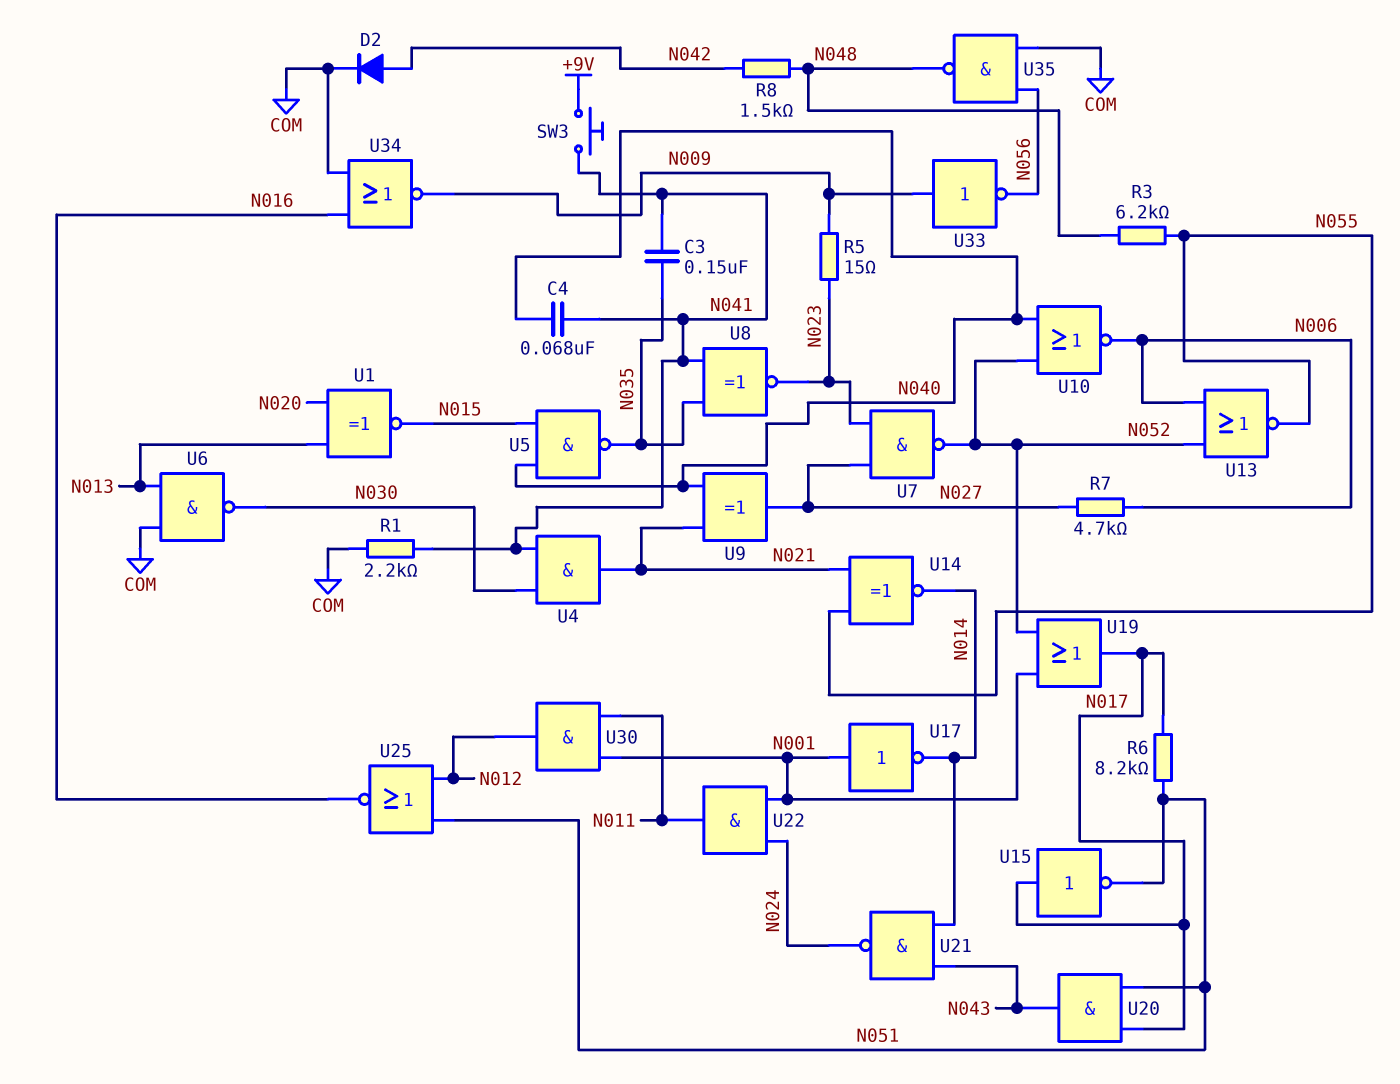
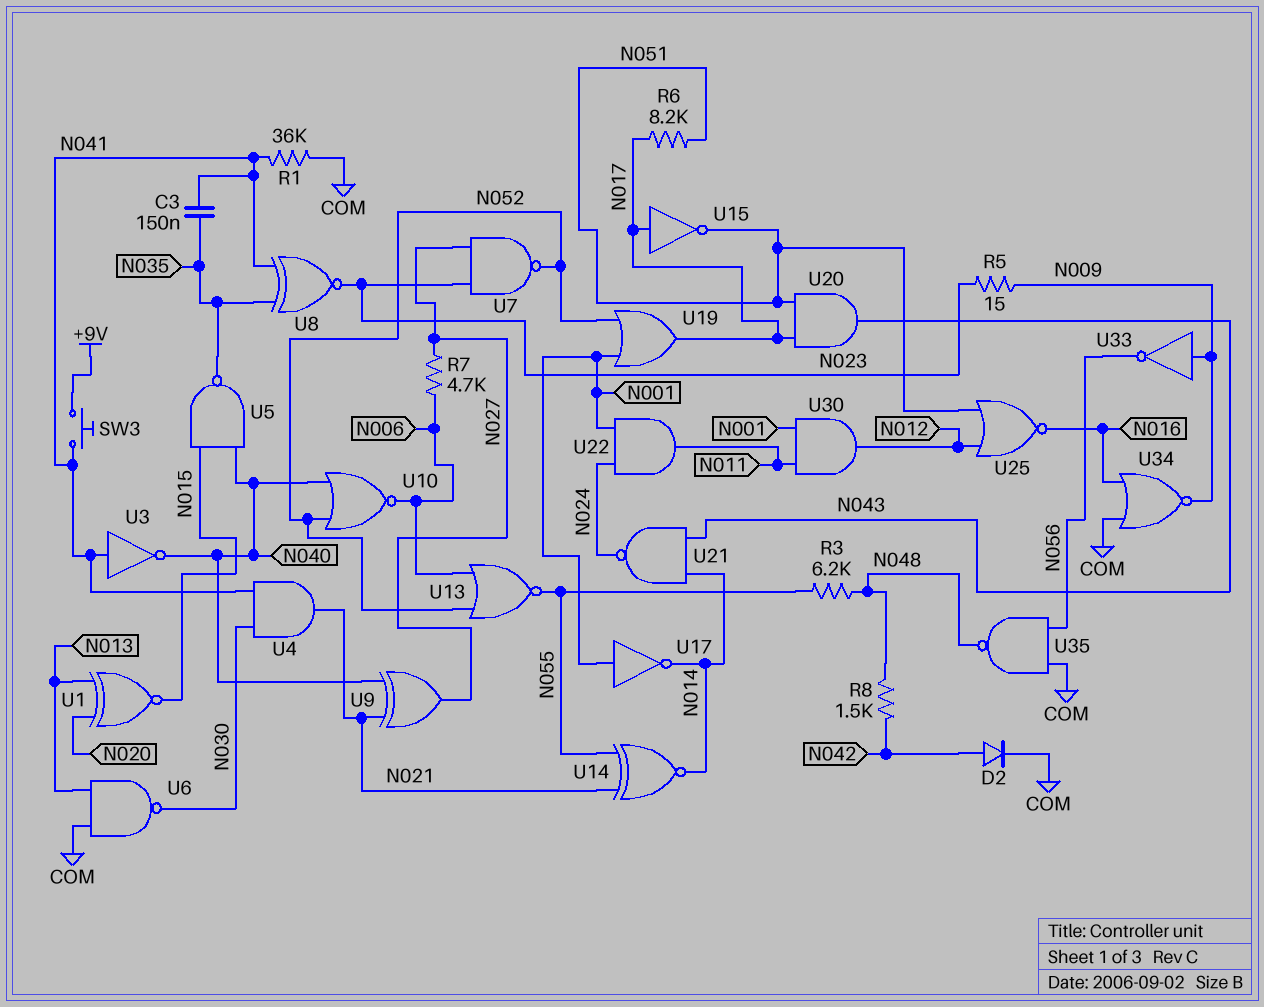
C4: 68nF (N040, N041) -> none
R1: 2.2k (COM, N041) -> 36k (COM, N041)
U3: none -> NOT (in N041, out N040)

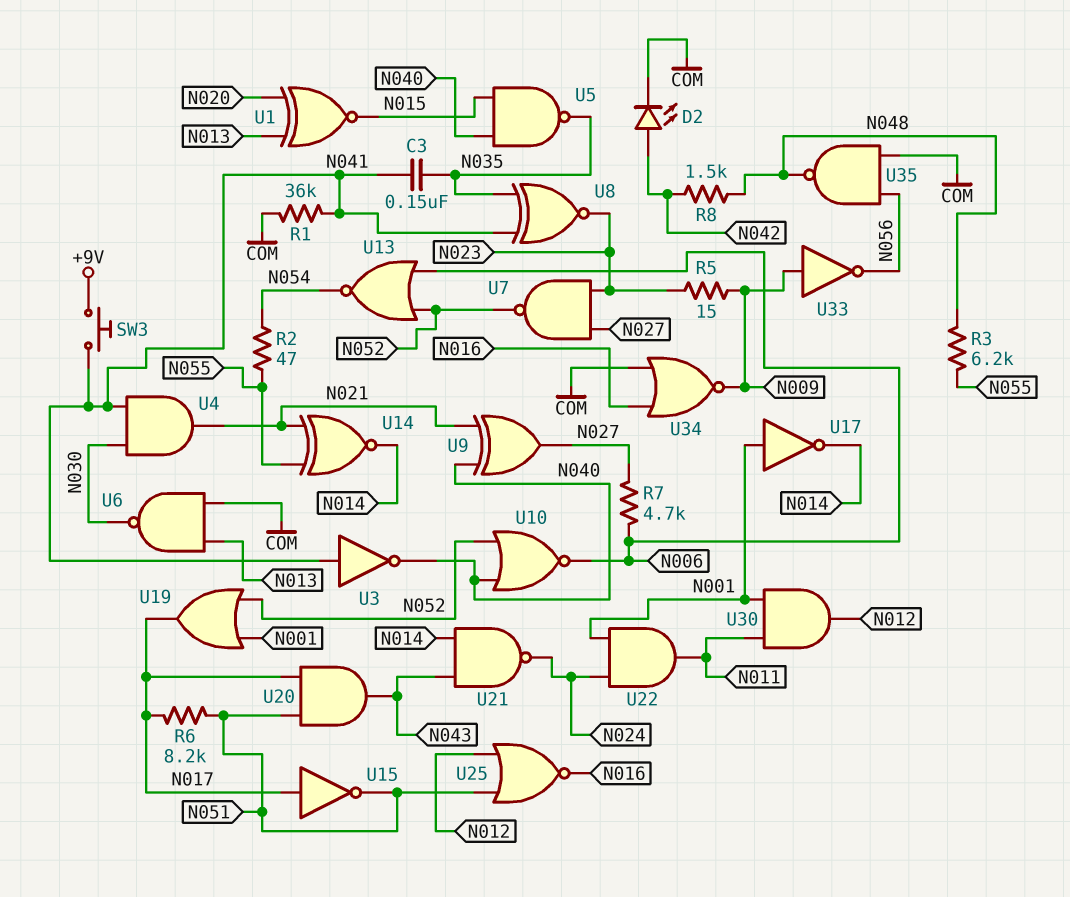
D2: diode (A N042, K COM) -> LED (A N042, K COM)
R2: none -> 47 (N054, N055)
U13: NOR (in N006, in N052, out N055) -> NOR (in N006, in N052, out N054)

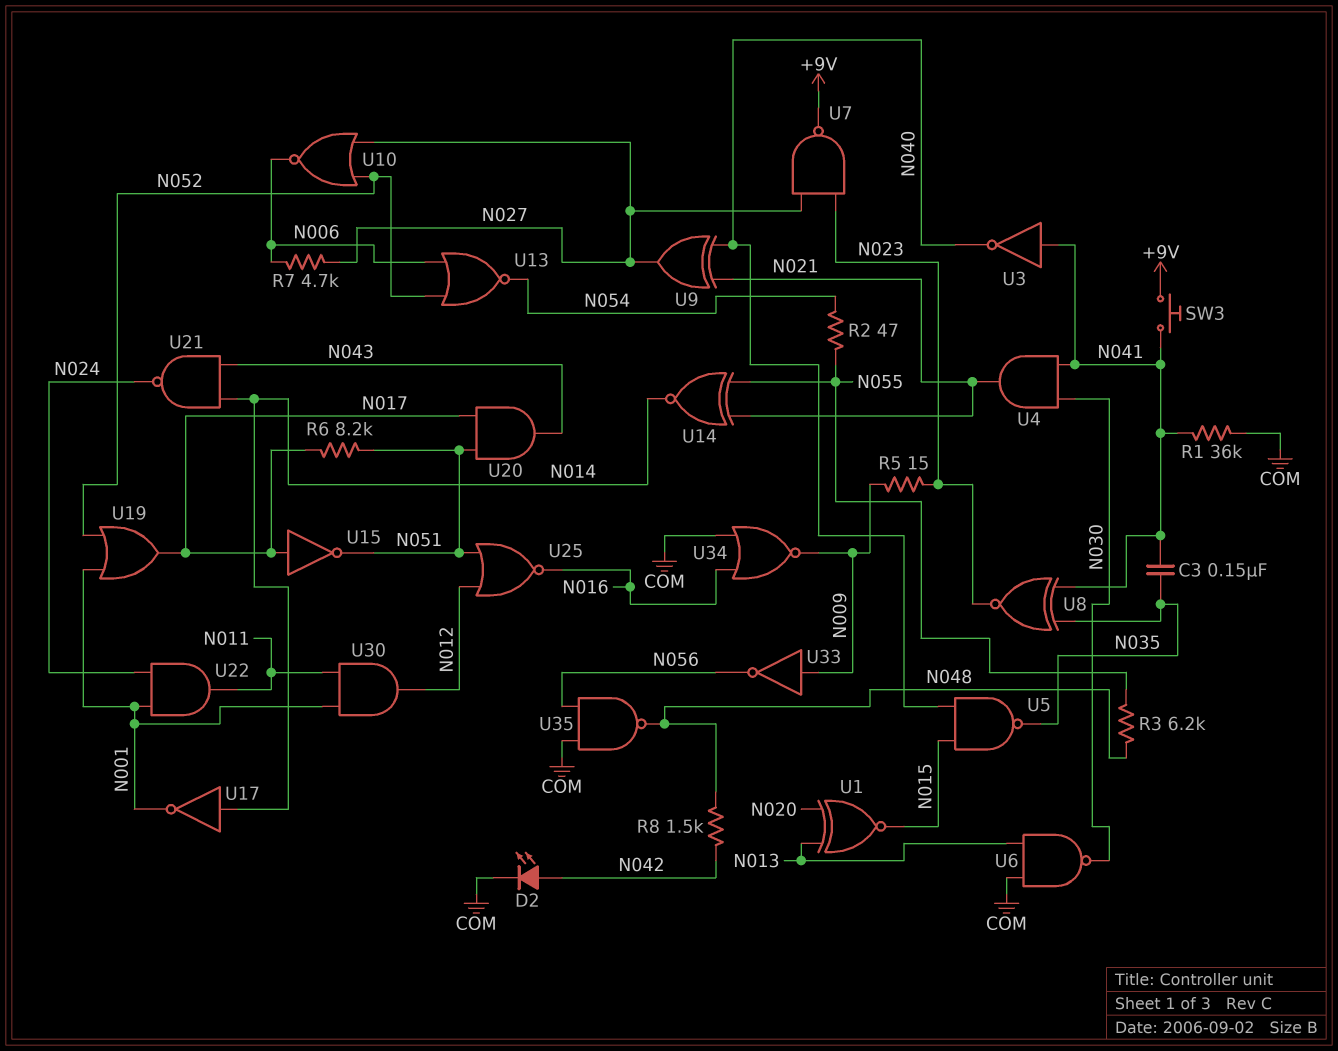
U7: NAND (in N023, in N027, out N052) -> NAND (in N023, in N027, out +9V)
U10: NOR (in N040, in N052, out N006) -> NOR (in N027, in N052, out N006)
U17: NOT (in N001, out N014) -> NOT (in N014, out N001)

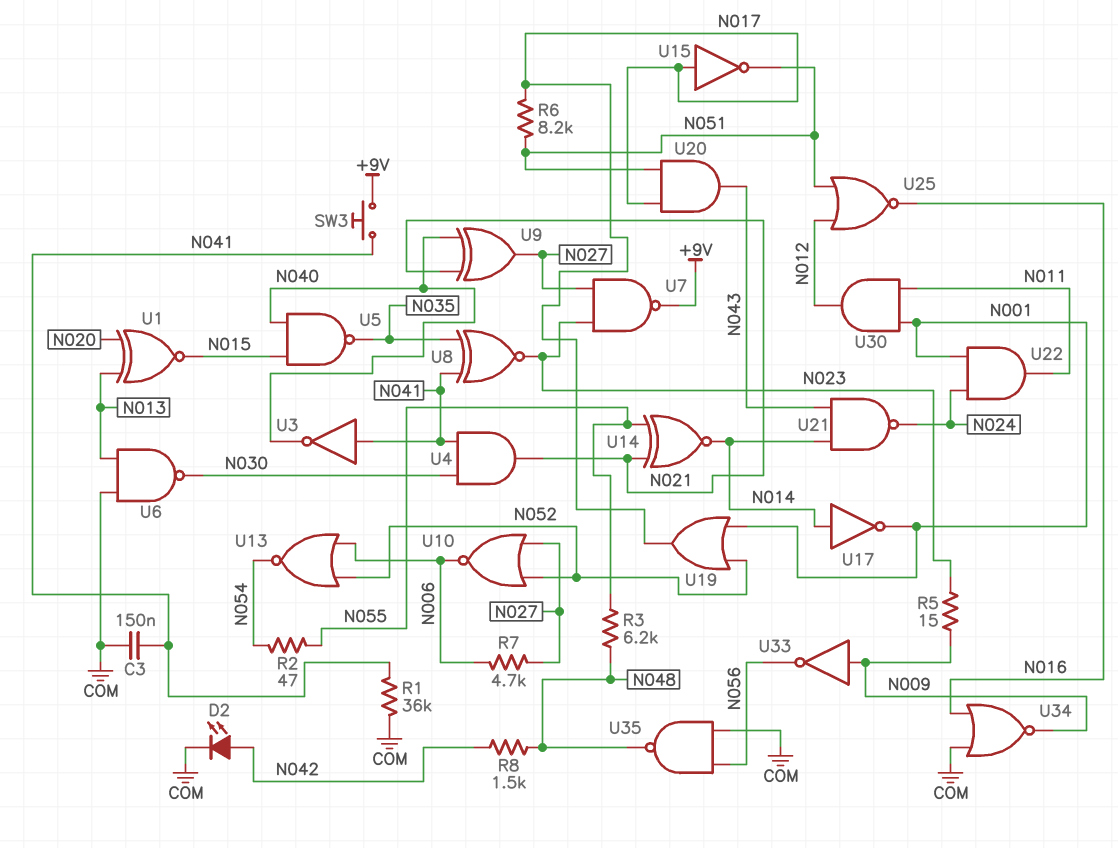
C3: 150nF (N035, N041) -> 150nF (COM, N041)

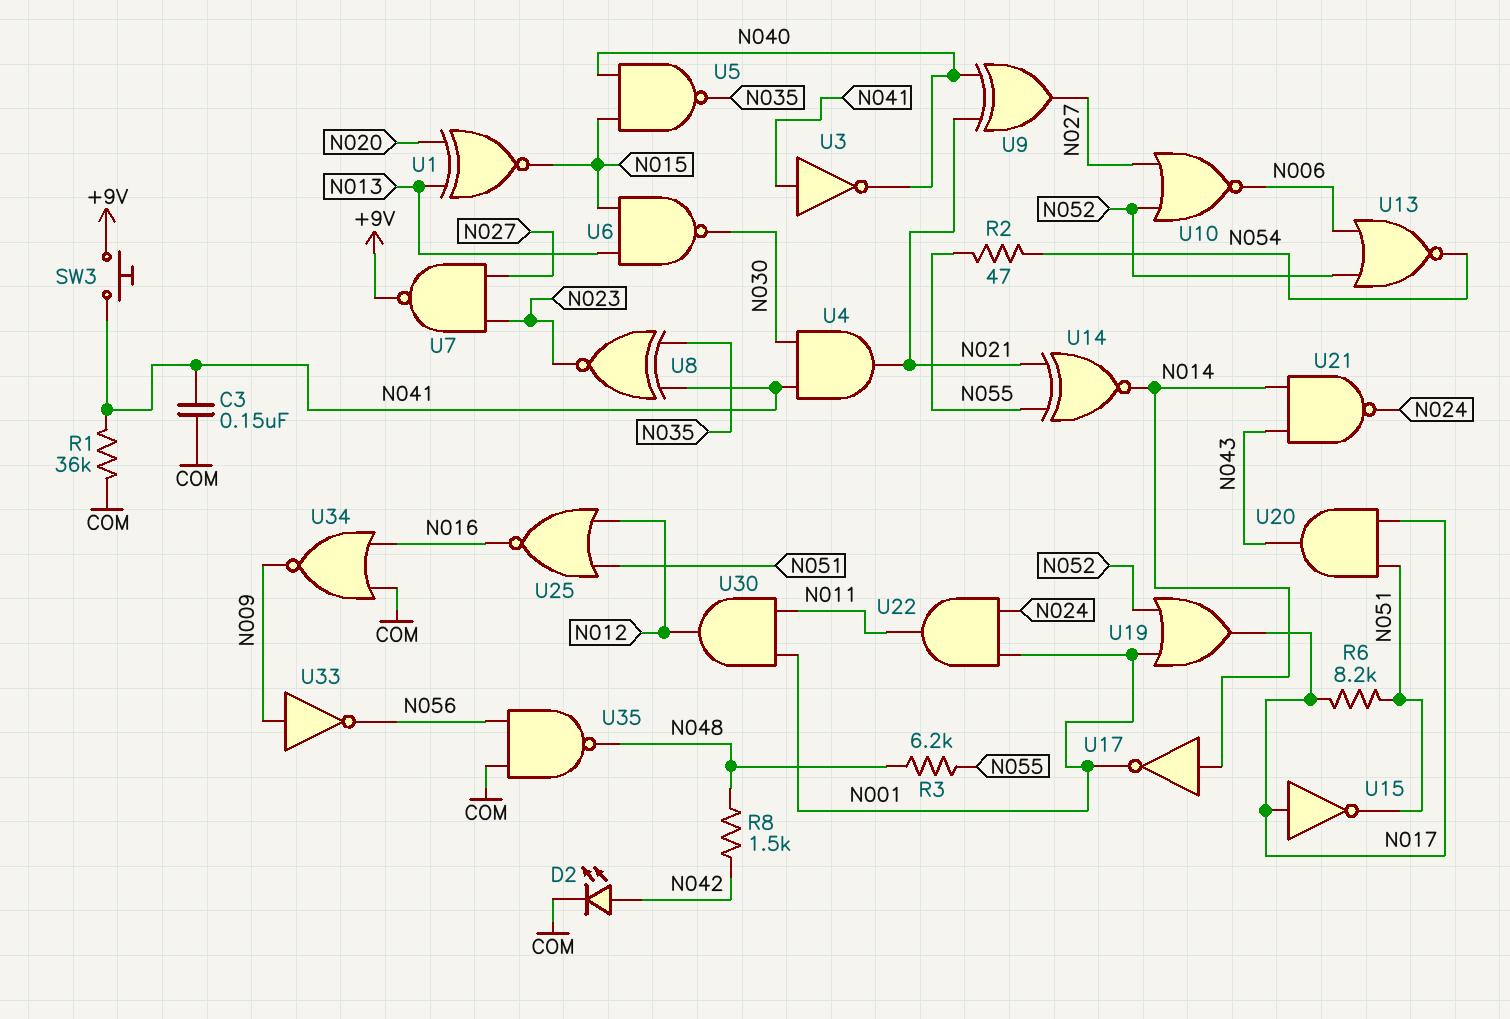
R5: 15 (N009, N023) -> none
R7: 4.7k (N006, N027) -> none
U6: NAND (in COM, in N013, out N030) -> NAND (in N013, in N015, out N030)

